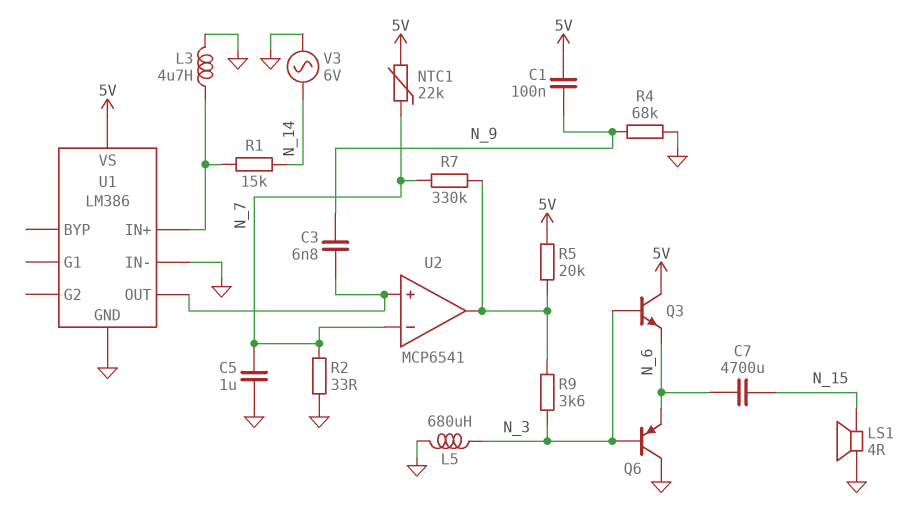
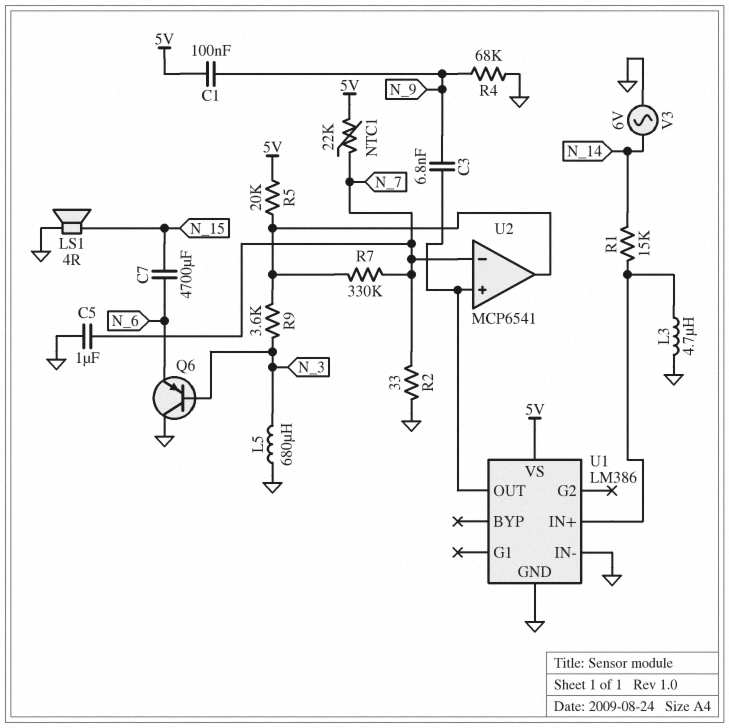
Q3: NPN (B N_3, C 5V, E N_6) -> none

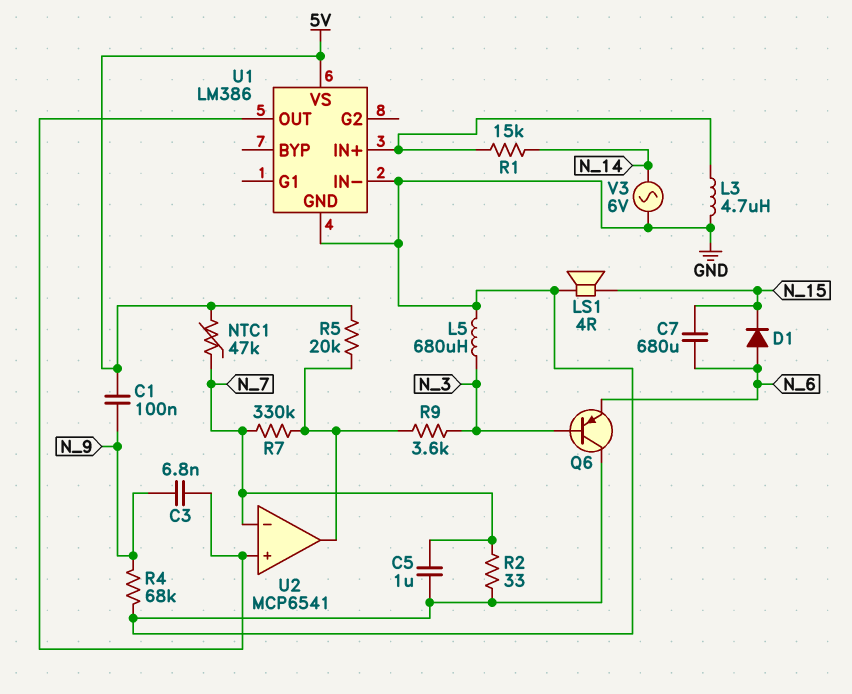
C7: 4700uF (N_6, N_15) -> 680uF (N_6, N_15)
D1: none -> diode (A N_6, K N_15)
NTC1: 22k (5V, N_7) -> 47k (5V, N_7)

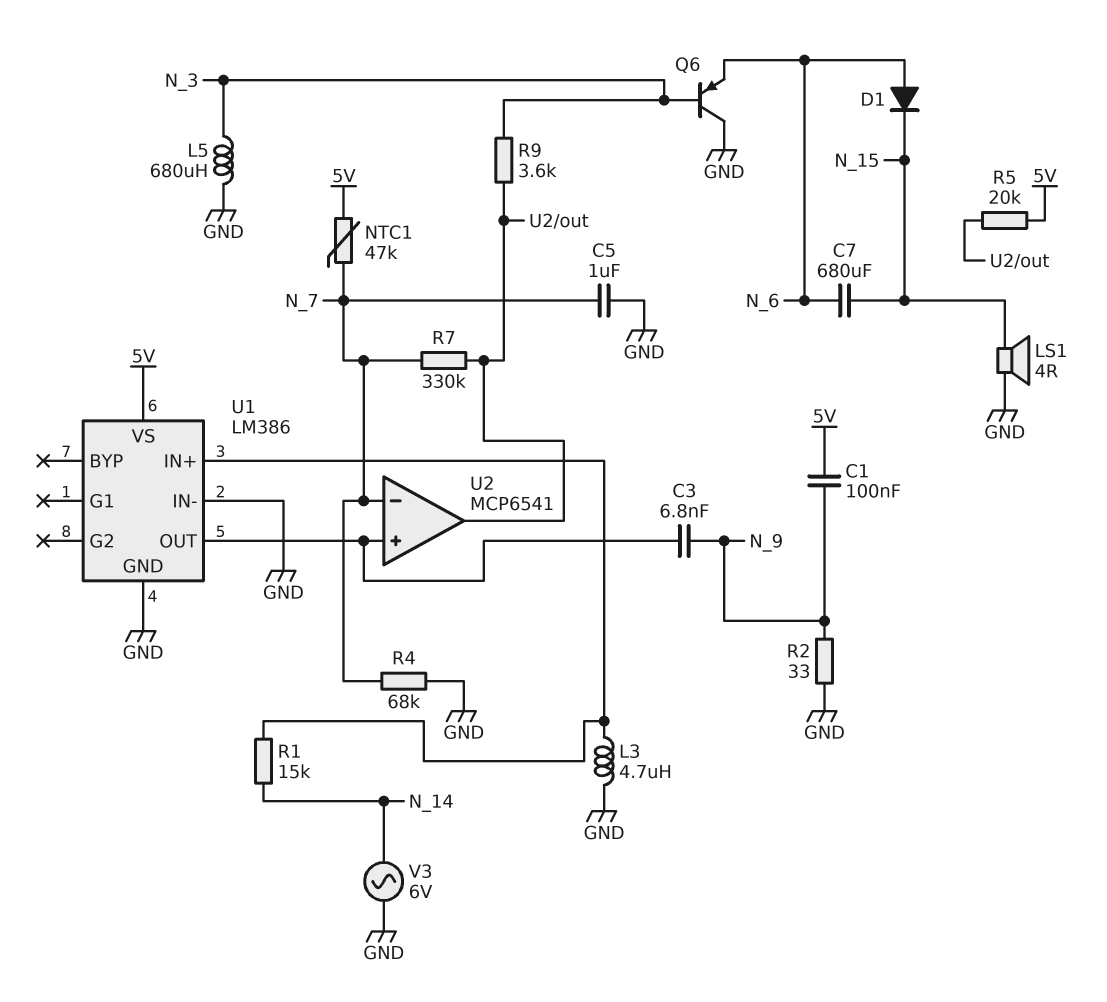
R2: 33 (GND, N_7) -> 33 (GND, N_9)
R4: 68k (GND, N_9) -> 68k (GND, N_7)

